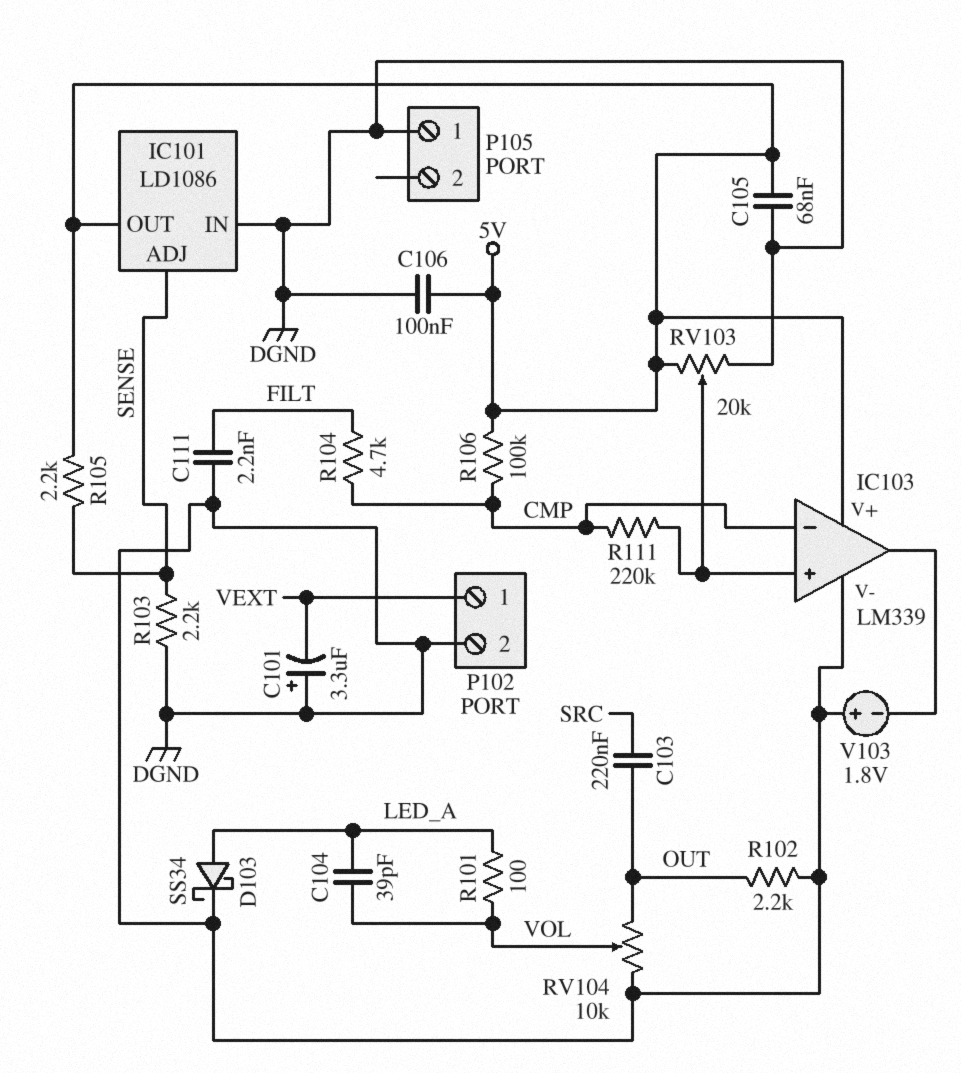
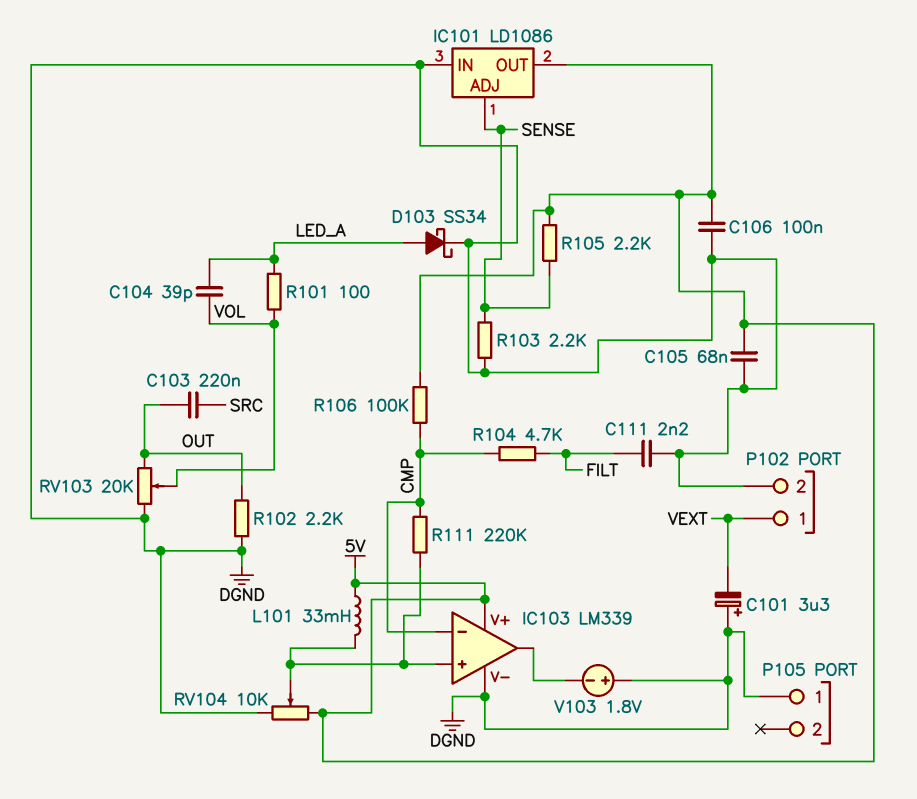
L101: none -> 33mH (5V, IC103/in+)
RV103: 20k (5V, DGND, wiper IC103/in+) -> 20k (DGND, OUT, wiper VOL)
RV104: 10k (DGND, OUT, wiper VOL) -> 10k (5V, DGND, wiper IC103/in+)

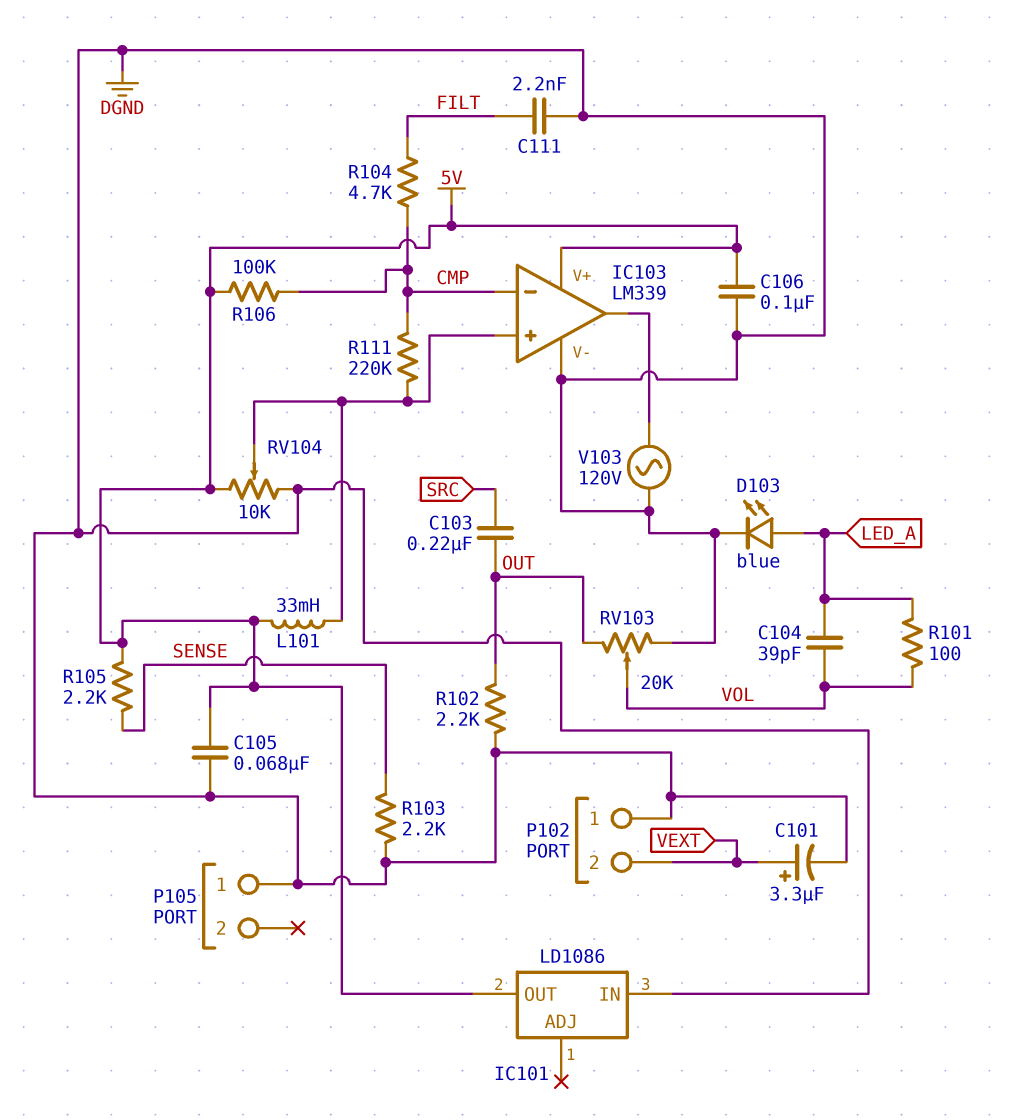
C101: 3.3uF (plus DGND, minus VEXT) -> 3.3uF (plus VEXT, minus DGND)
D103: schottky SS34 (A LED_A, K DGND) -> LED blue (A LED_A, K DGND)
IC101 pin ADJ: SENSE -> none
P102 pin 1: VEXT -> DGND
P102 pin 2: DGND -> VEXT
V103: 1.8V (plus DGND, minus IC103/out) -> AC 120V (DGND, IC103/out)

